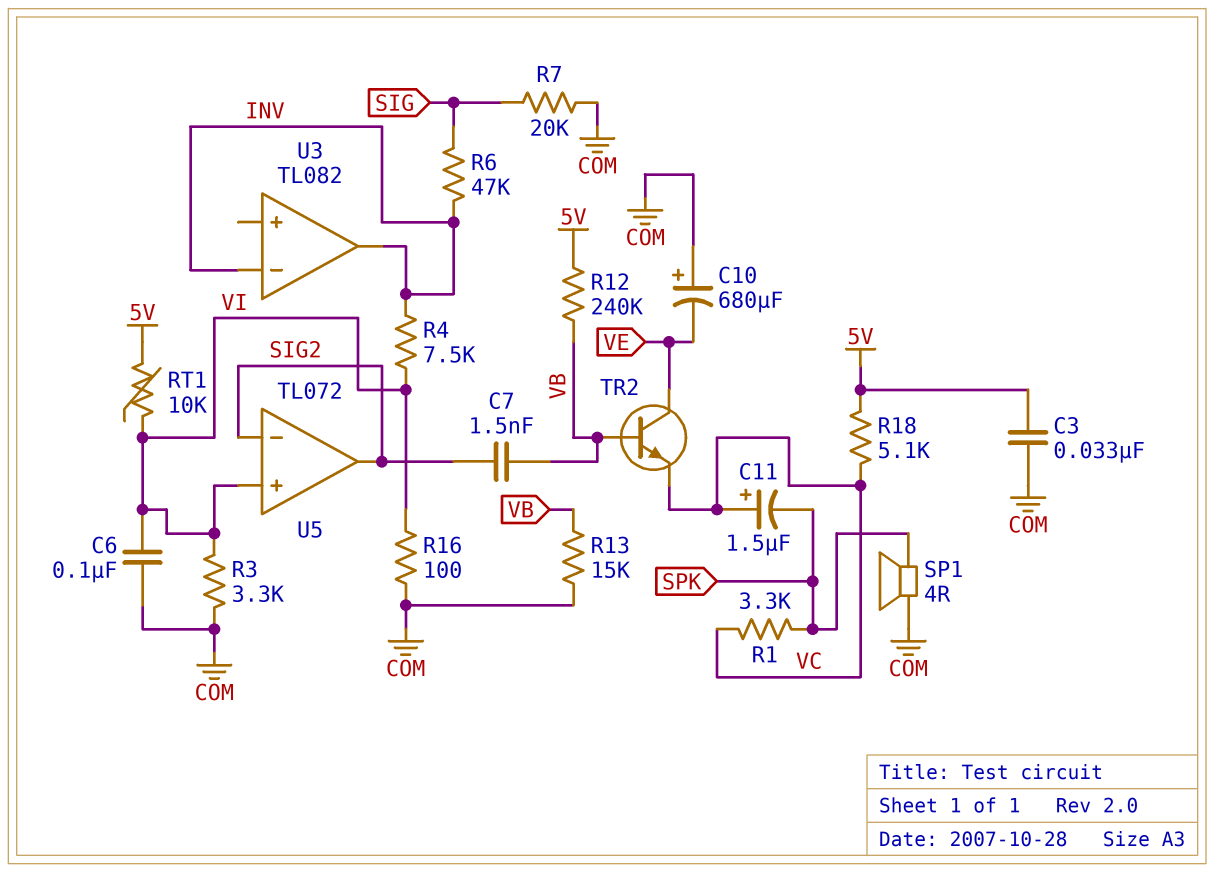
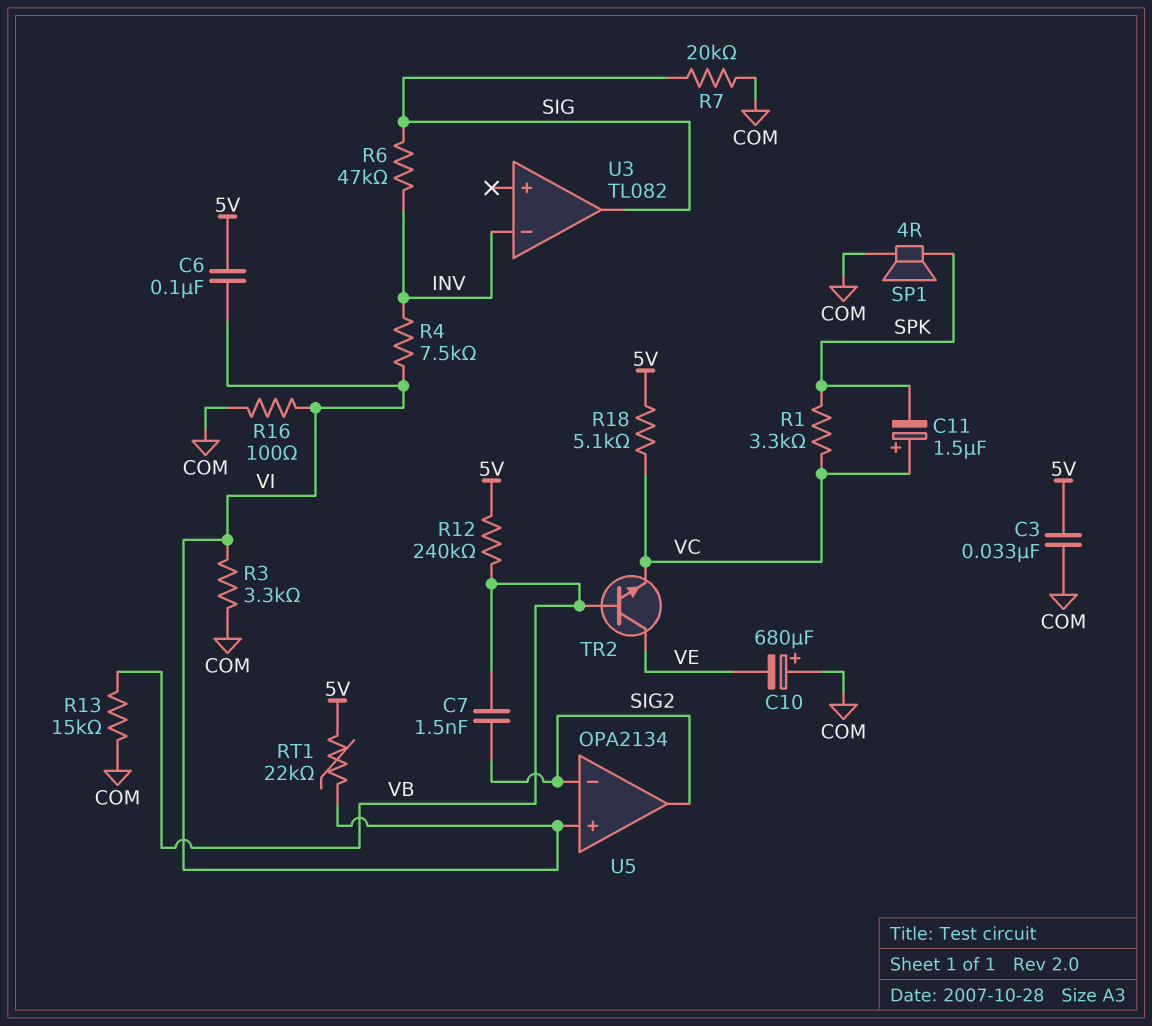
C6: 100nF (COM, VI) -> 100nF (5V, VI)
RT1: 10k (5V, VI) -> 22k (5V, VI)
U3 pin out: INV -> SIG
U5: TL072 -> OPA2134

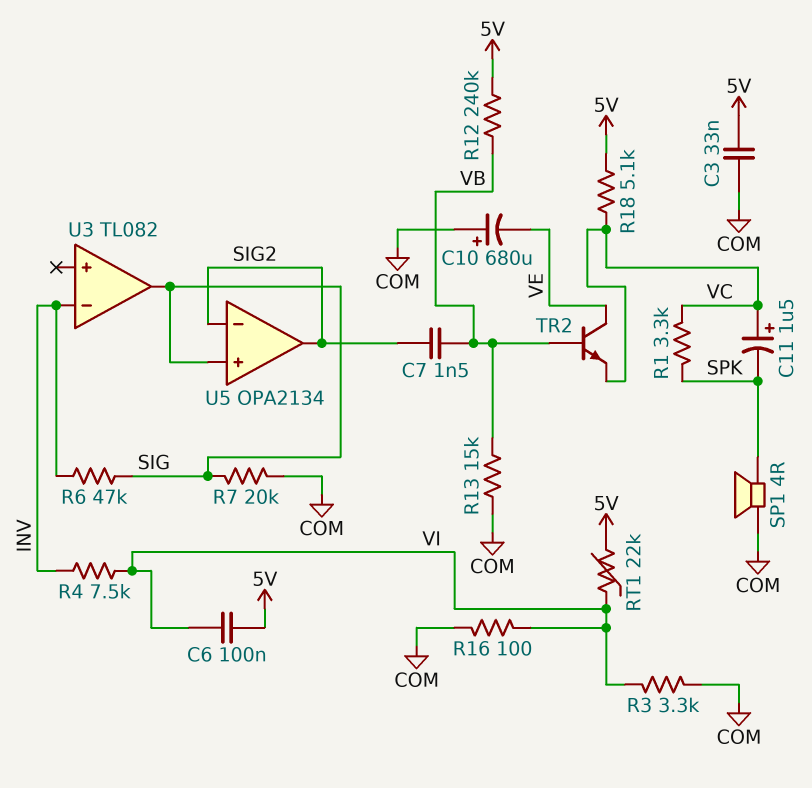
U5 pin in+: VI -> SIG

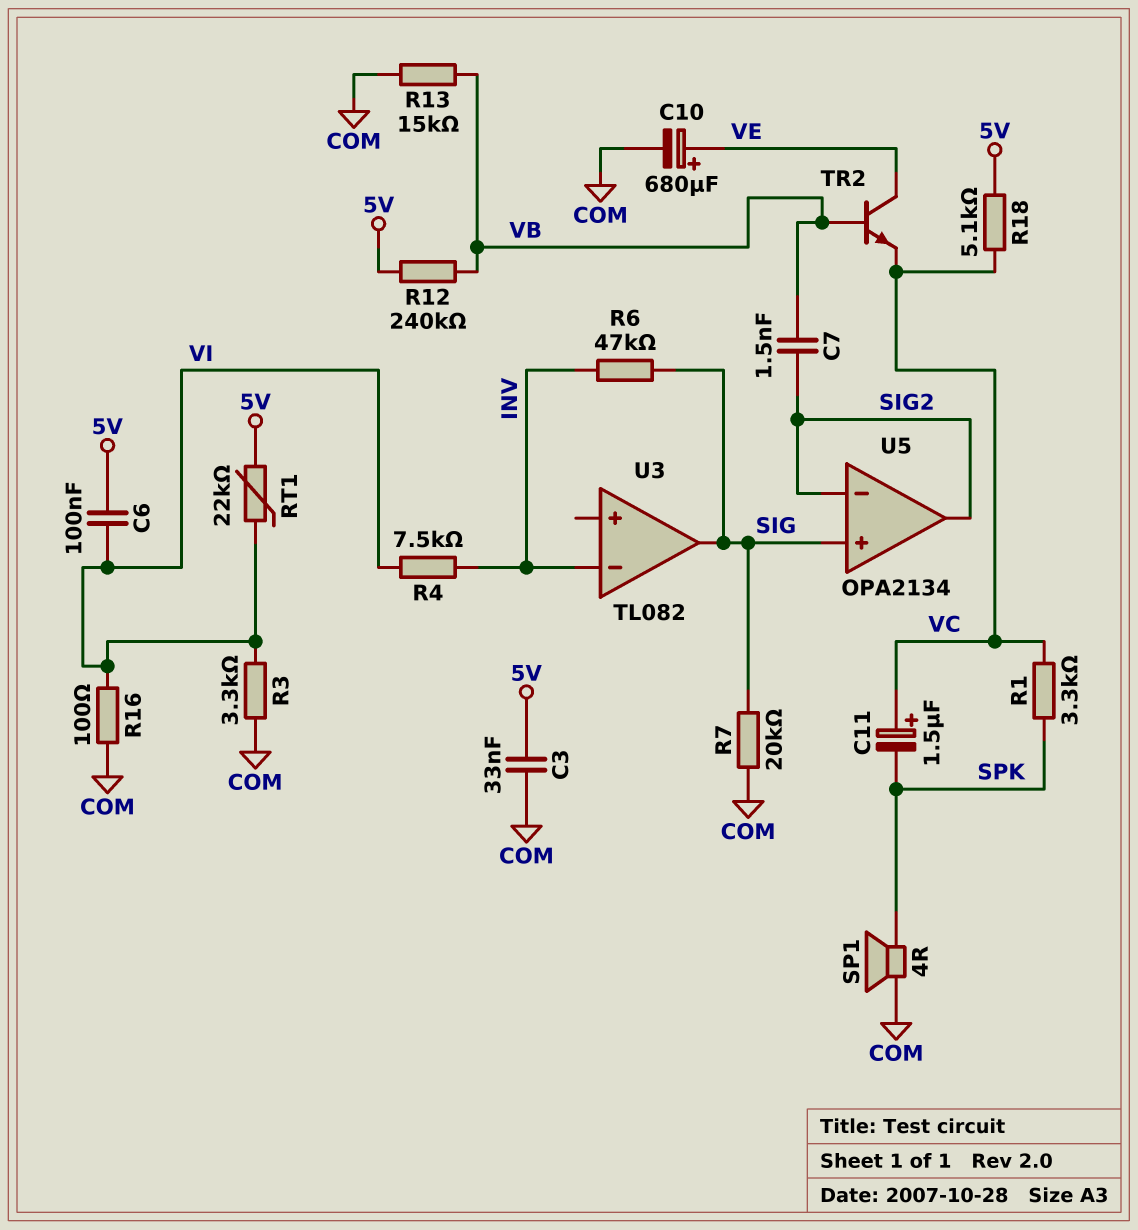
C10: 680uF (plus COM, minus VE) -> 680uF (plus VE, minus COM)

